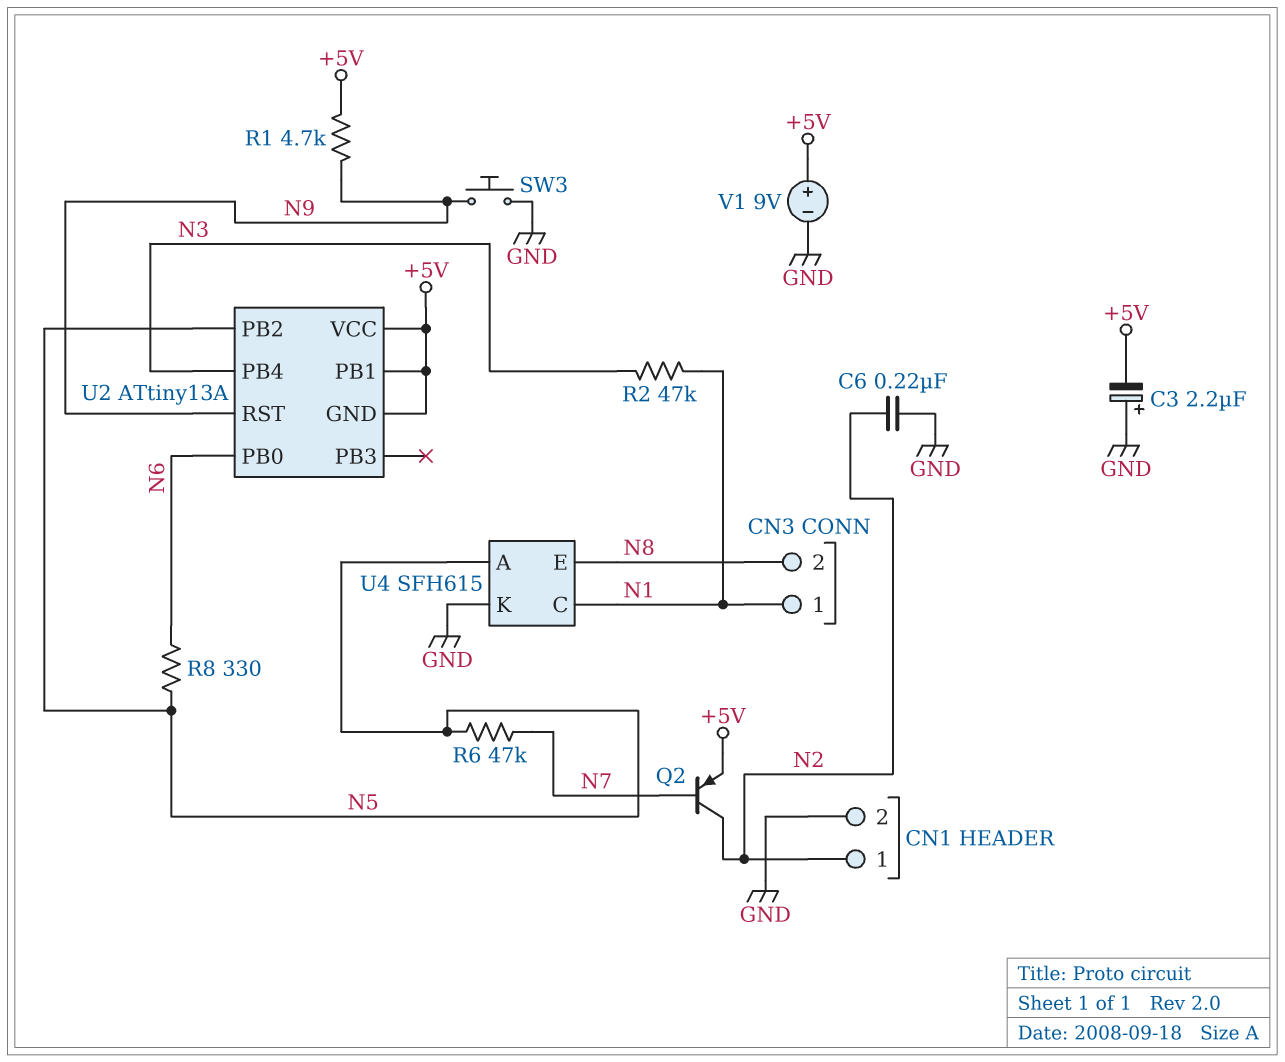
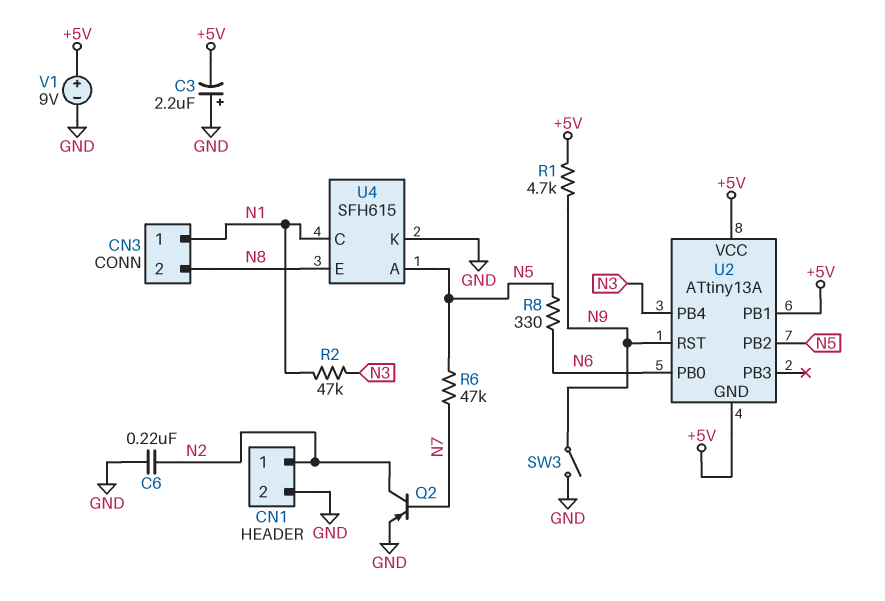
Q2: PNP (B N7, C N2, E +5V) -> PNP (B N7, C N2, E GND)
SW3: button (GND, N9) -> switch (GND, N9)

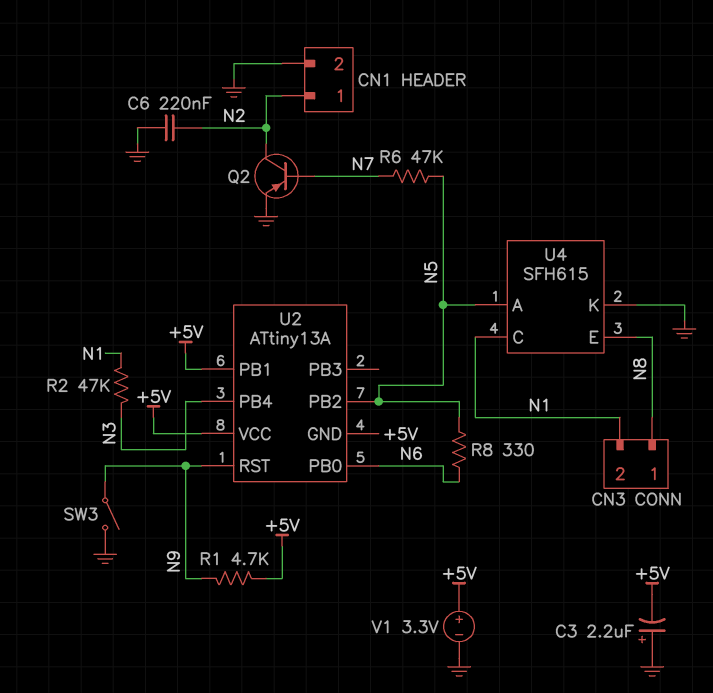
CN3 pin 1: N1 -> N8
CN3 pin 2: N8 -> N1
V1: 9V (plus +5V, minus GND) -> 3.3V (plus +5V, minus GND)

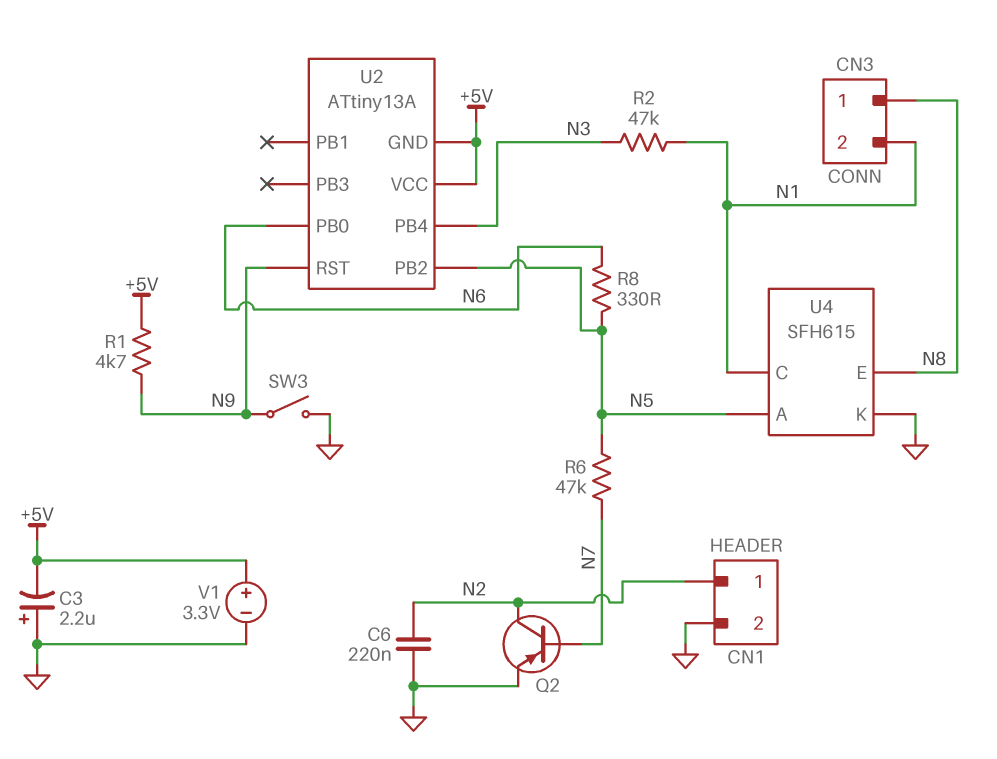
U2 pin PB1: +5V -> none

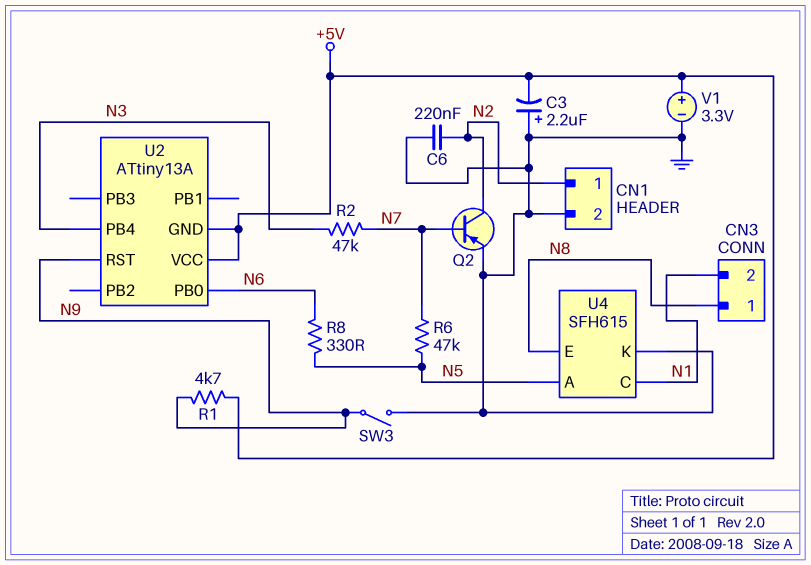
R2: 47k (N1, N3) -> 47k (N3, N7)
U2 pin PB2: N5 -> none

